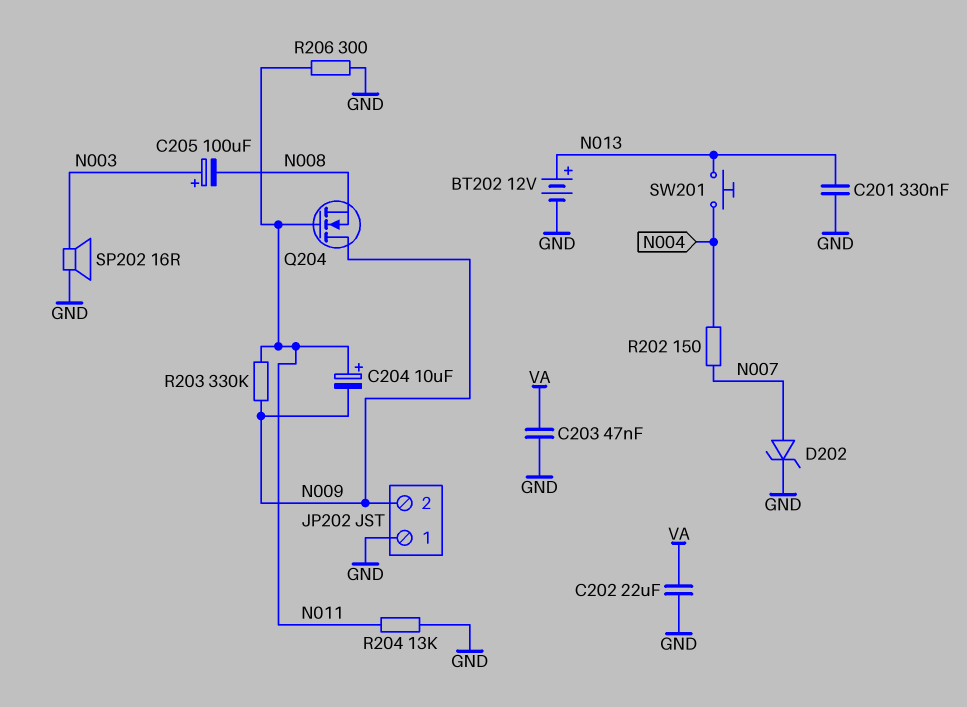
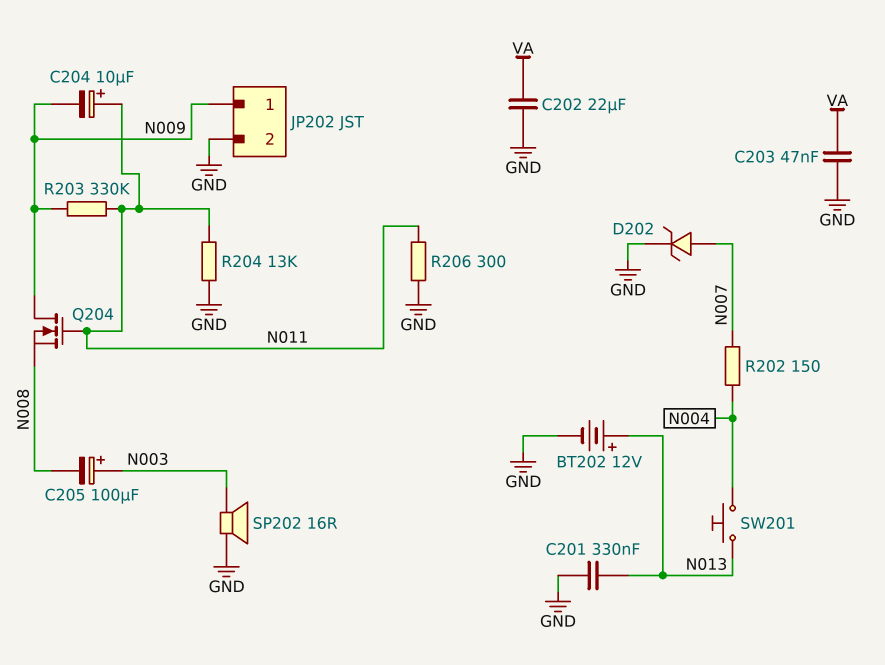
JP202 pin 1: GND -> N009
JP202 pin 2: N009 -> GND

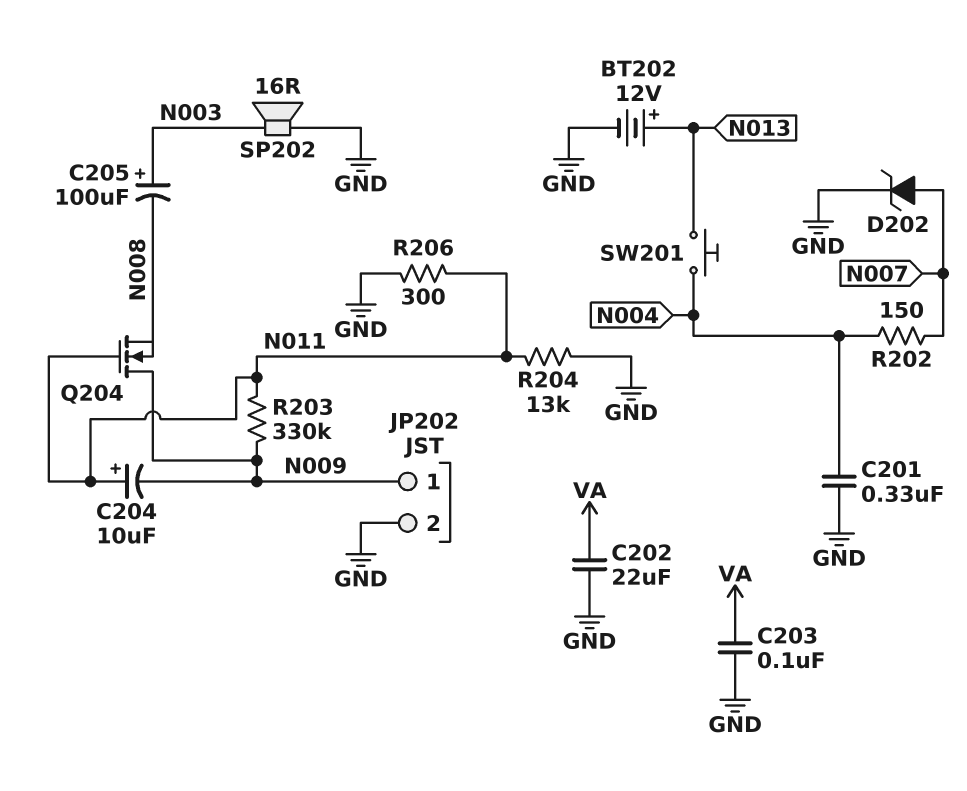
C201: 330nF (GND, N013) -> 330nF (GND, N004)
C203: 47nF (GND, VA) -> 100nF (GND, VA)

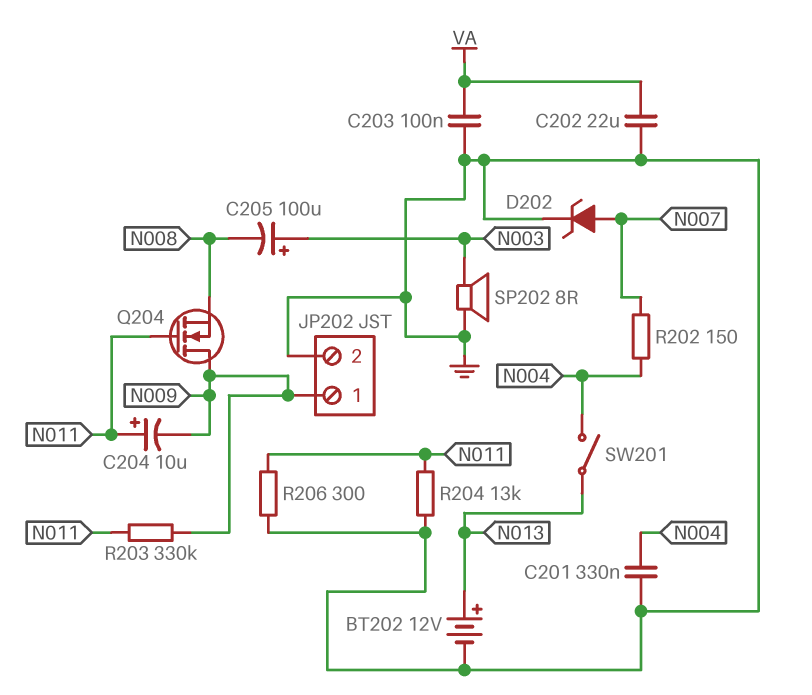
SP202: speaker 16R (GND, N003) -> speaker 8R (GND, N003)
SW201: button (N004, N013) -> switch (N004, N013)

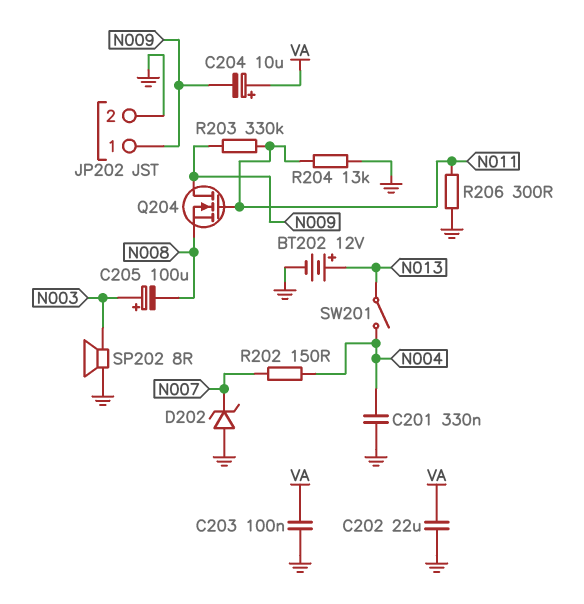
C204: 10uF (plus N011, minus N009) -> 10uF (plus VA, minus N009)
D202: zener (A N007, K GND) -> zener (A GND, K N007)

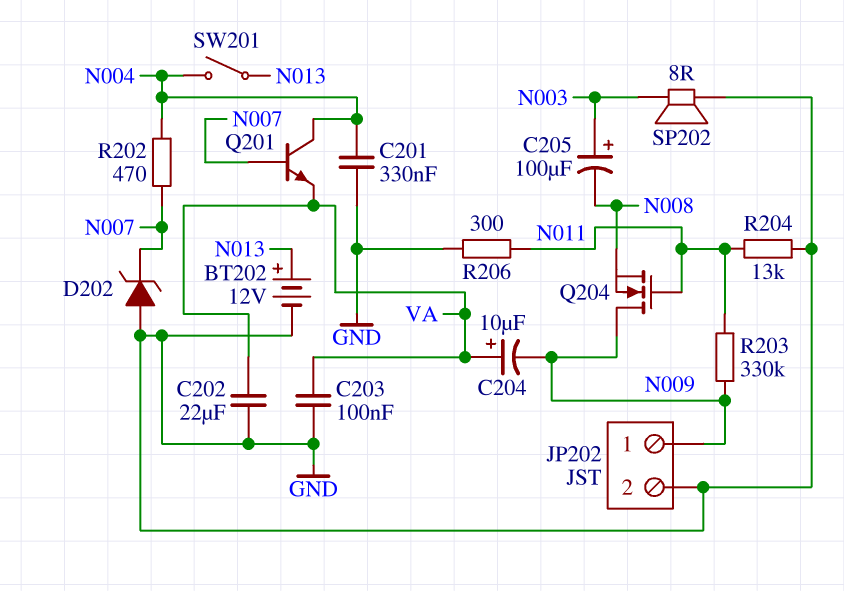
Q201: none -> NPN (B N007, C N004, E VA)
R202: 150 (N004, N007) -> 470 (N004, N007)

